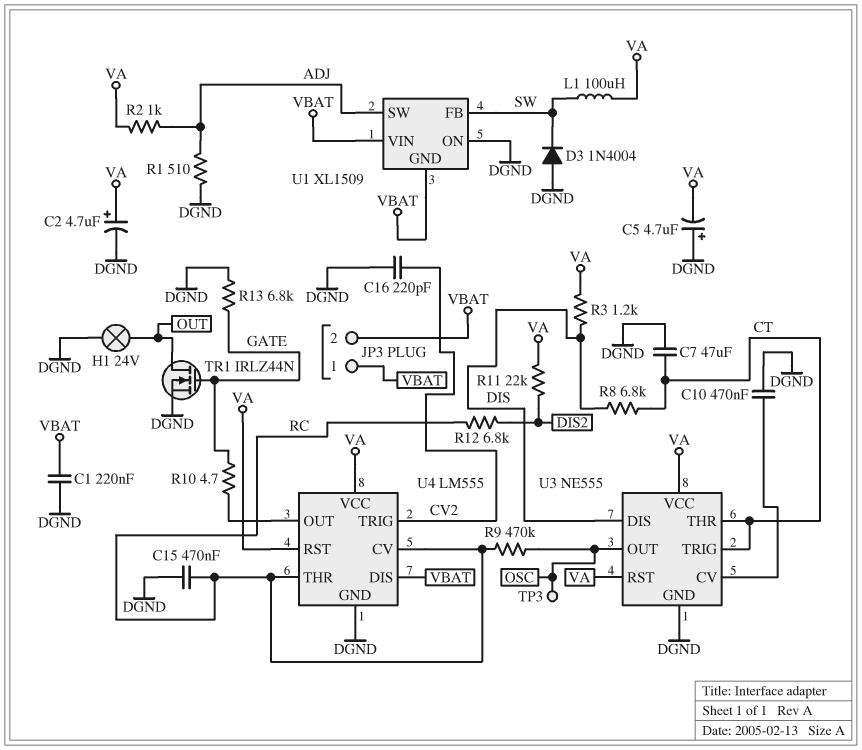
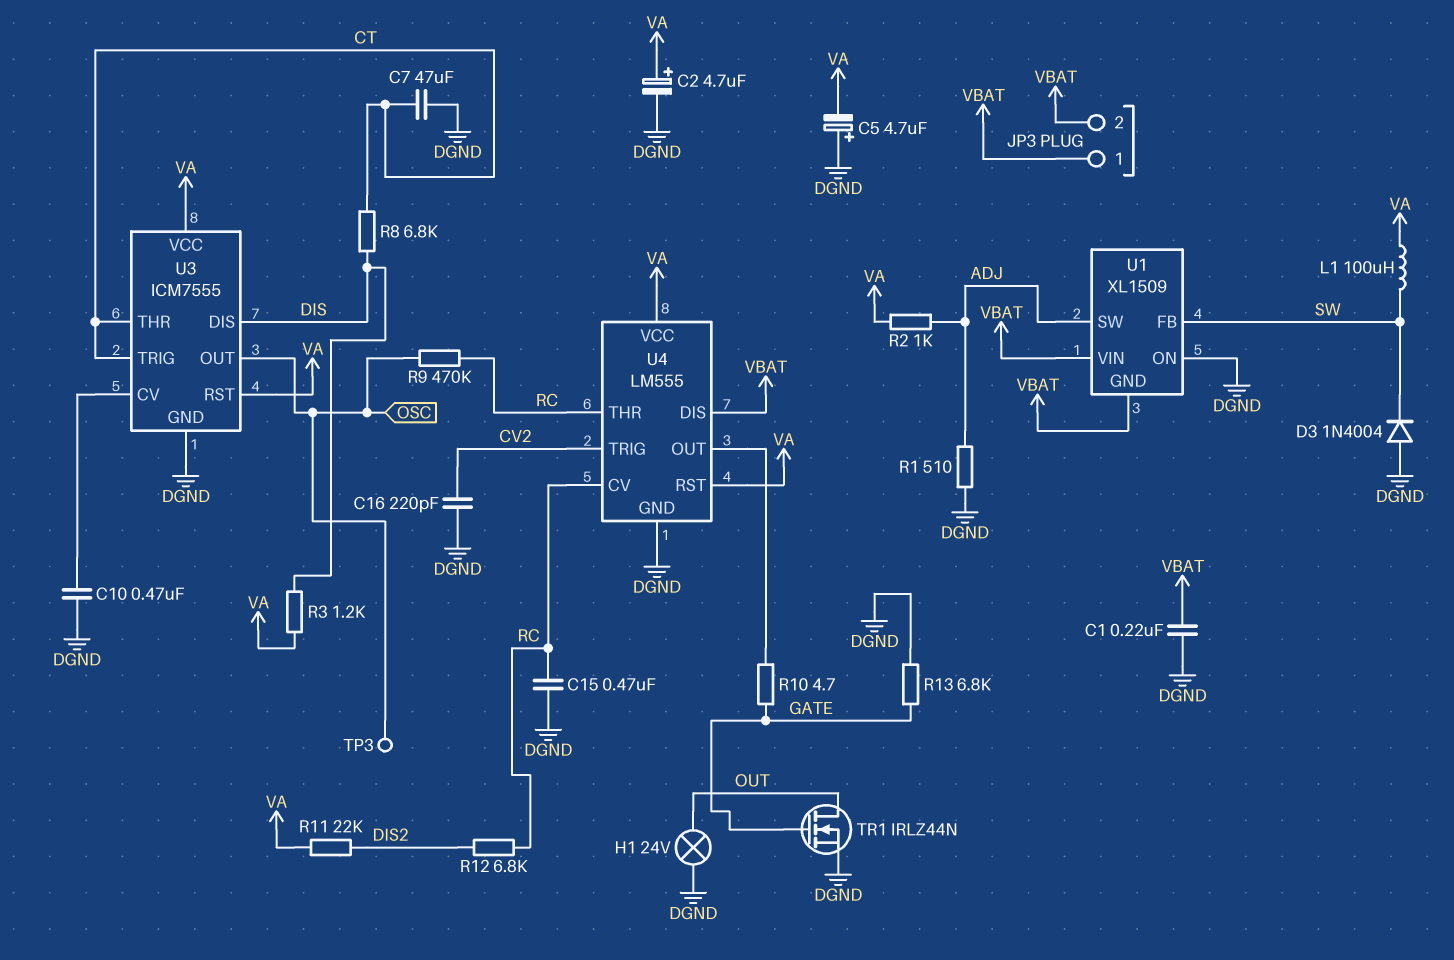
U3: NE555 -> ICM7555

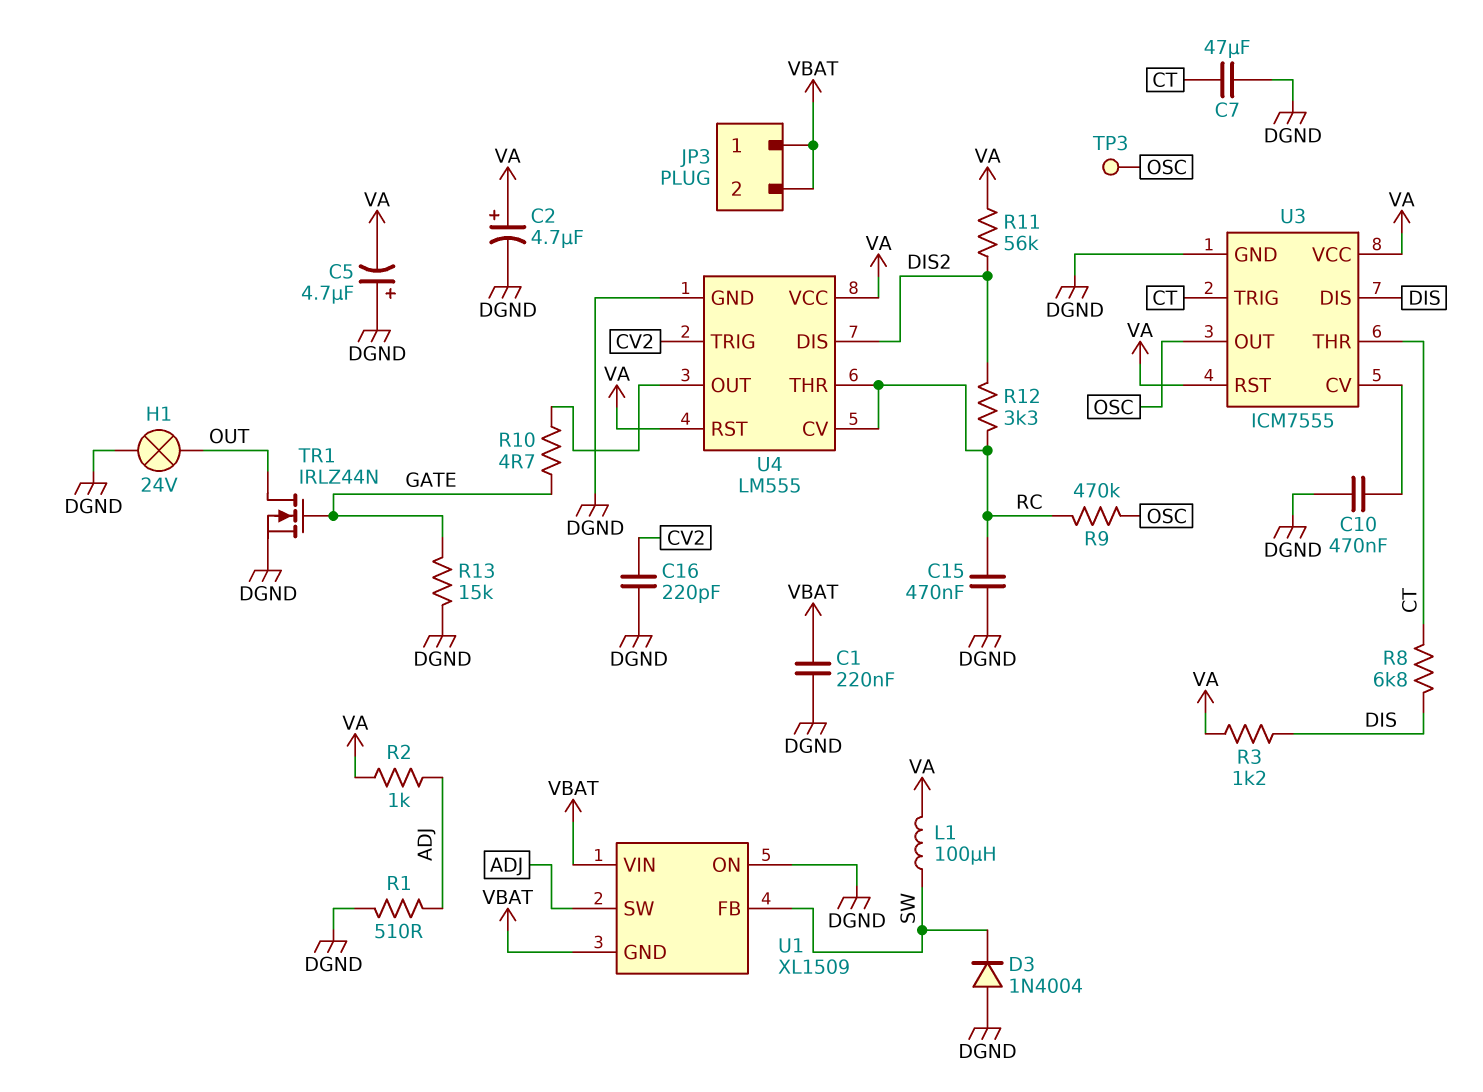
R11: 22k (DIS2, VA) -> 56k (DIS2, VA)
R12: 6.8k (DIS2, RC) -> 3.3k (DIS2, RC)
R13: 6.8k (DGND, GATE) -> 15k (DGND, GATE)
U4 pin DIS: VBAT -> DIS2

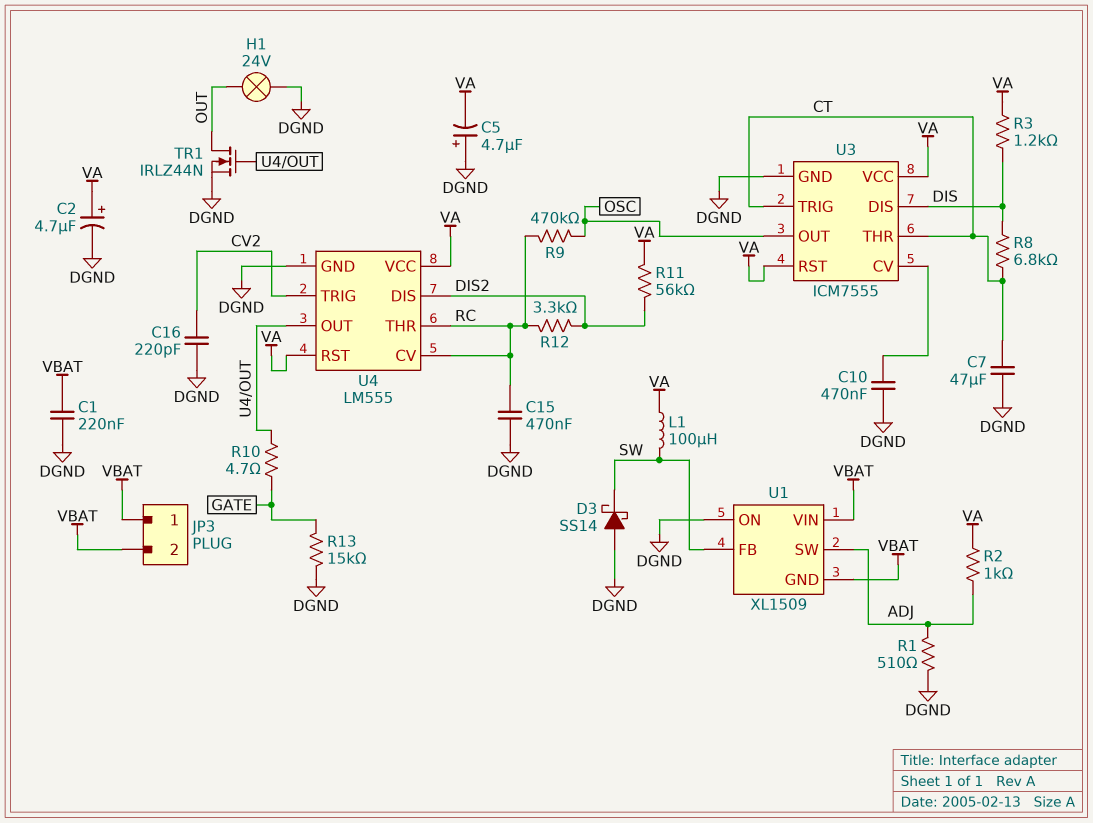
D3: diode 1N4004 (A DGND, K SW) -> schottky SS14 (A DGND, K SW)
TP3: test point (OSC) -> none
TR1: NMOS IRLZ44N (G GATE, D OUT, S DGND) -> NMOS IRLZ44N (G U4/OUT, D OUT, S DGND)

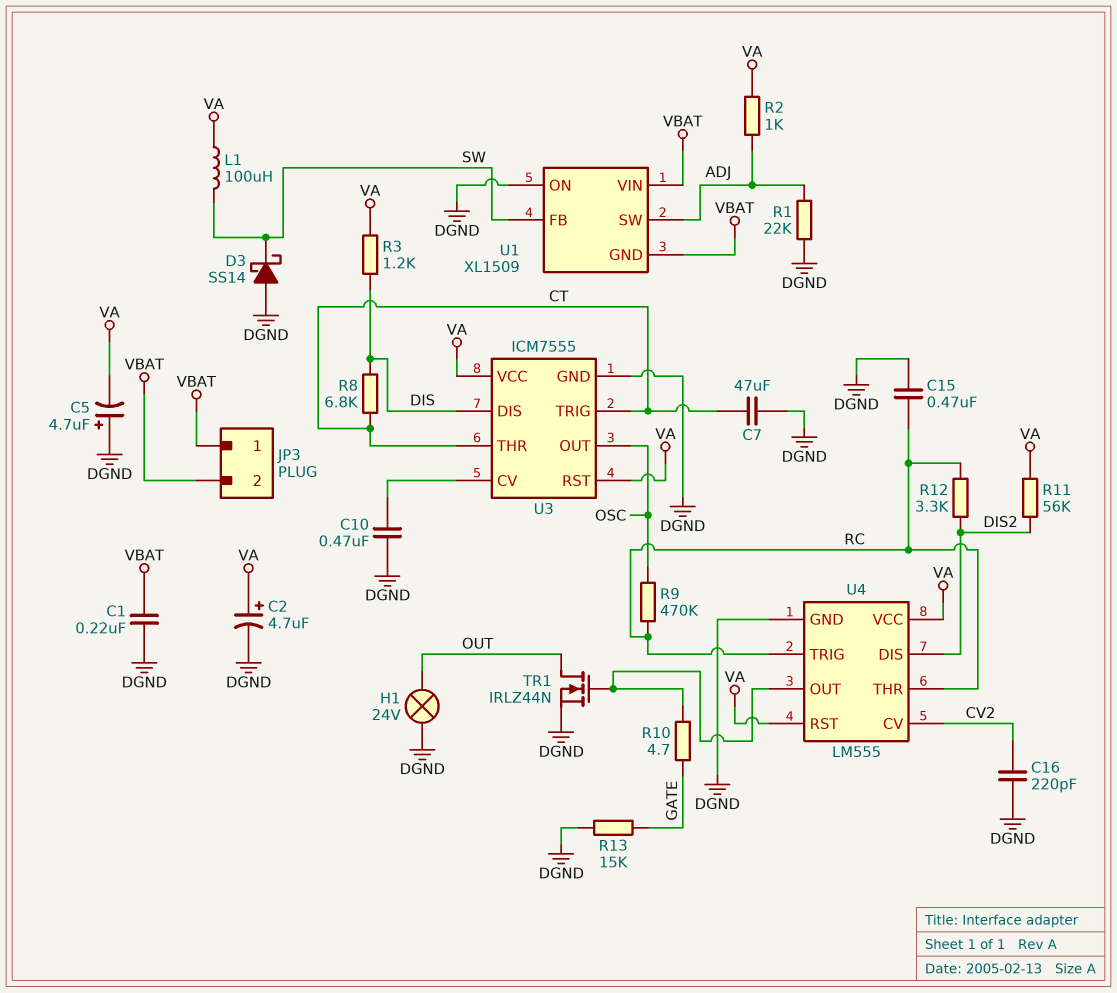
R1: 510 (ADJ, DGND) -> 22k (ADJ, DGND)
U4 pin CV: RC -> CV2
U4 pin TRIG: CV2 -> RC

